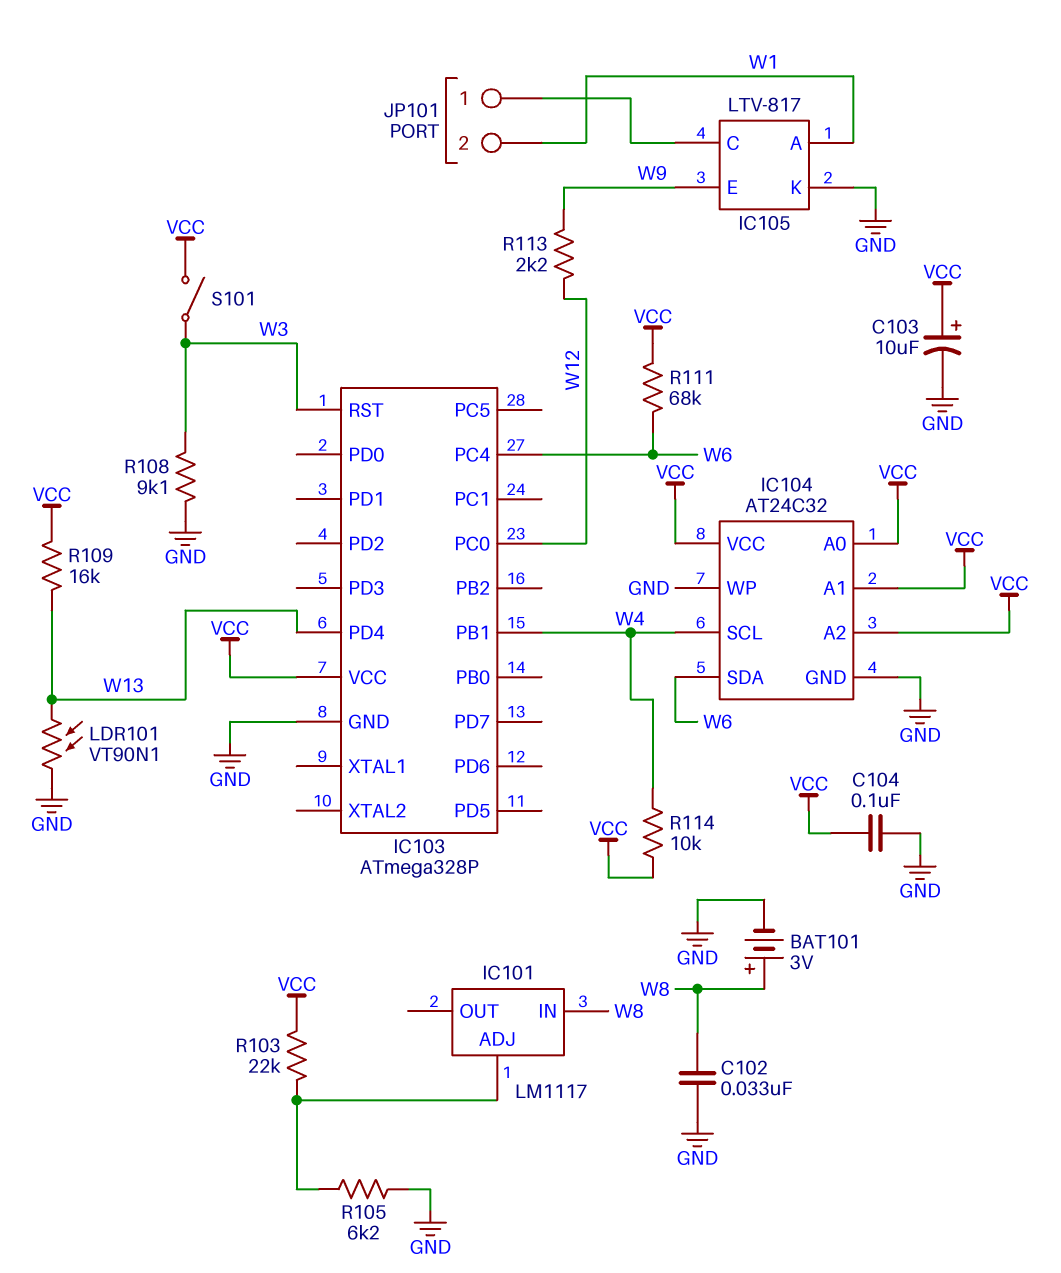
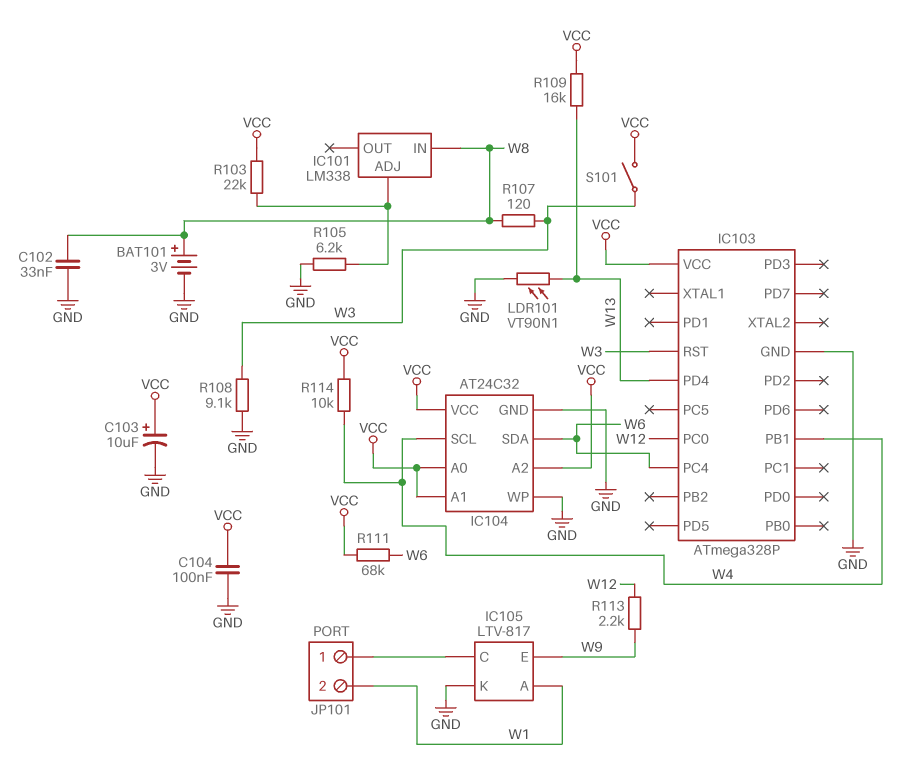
IC101: LM1117 -> LM338
R107: none -> 120 (W3, W8)

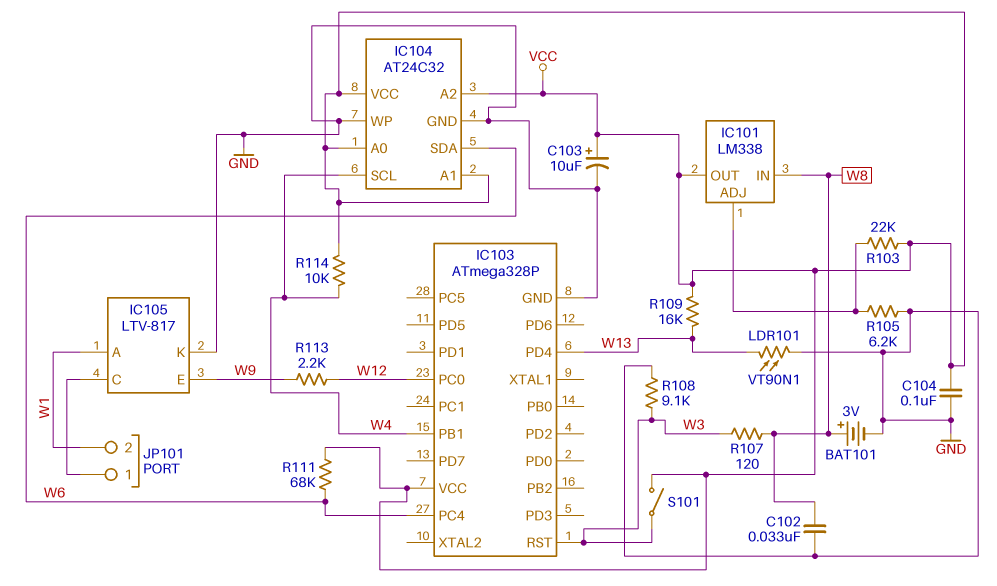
IC101 pin OUT: none -> VCC

